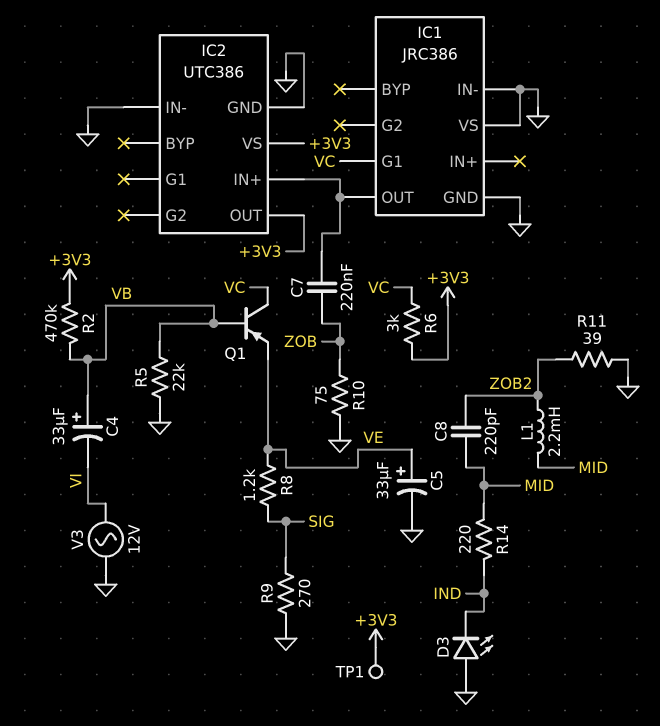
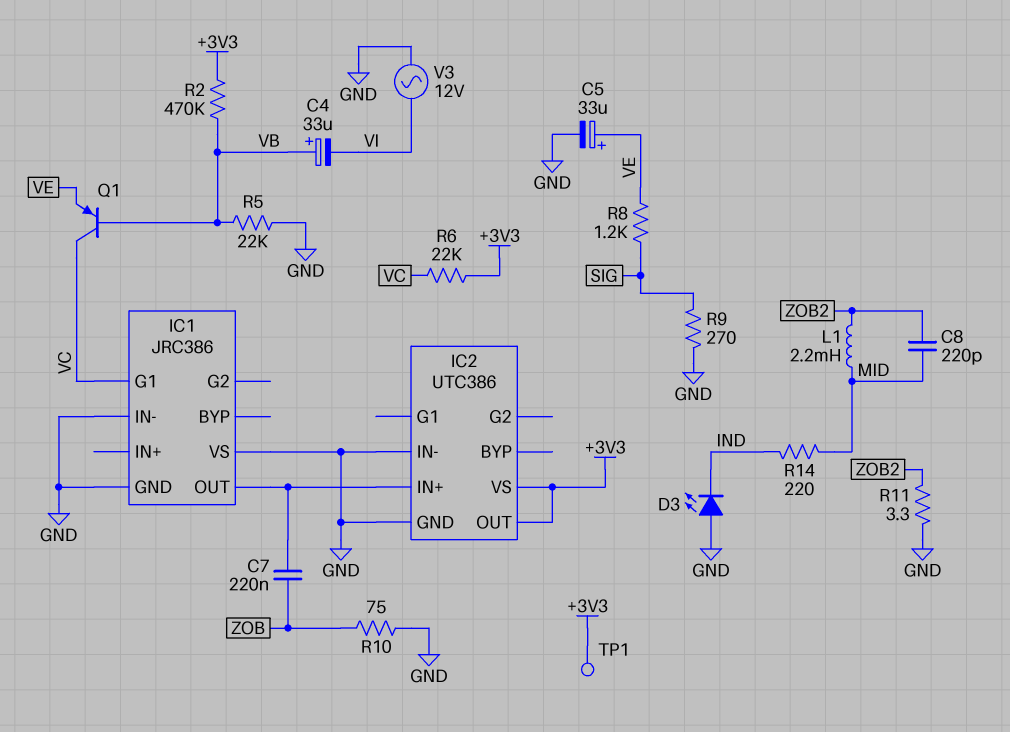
R6: 3k (+3V3, VC) -> 22k (+3V3, VC)
R11: 39 (GND, ZOB2) -> 3.3 (GND, ZOB2)

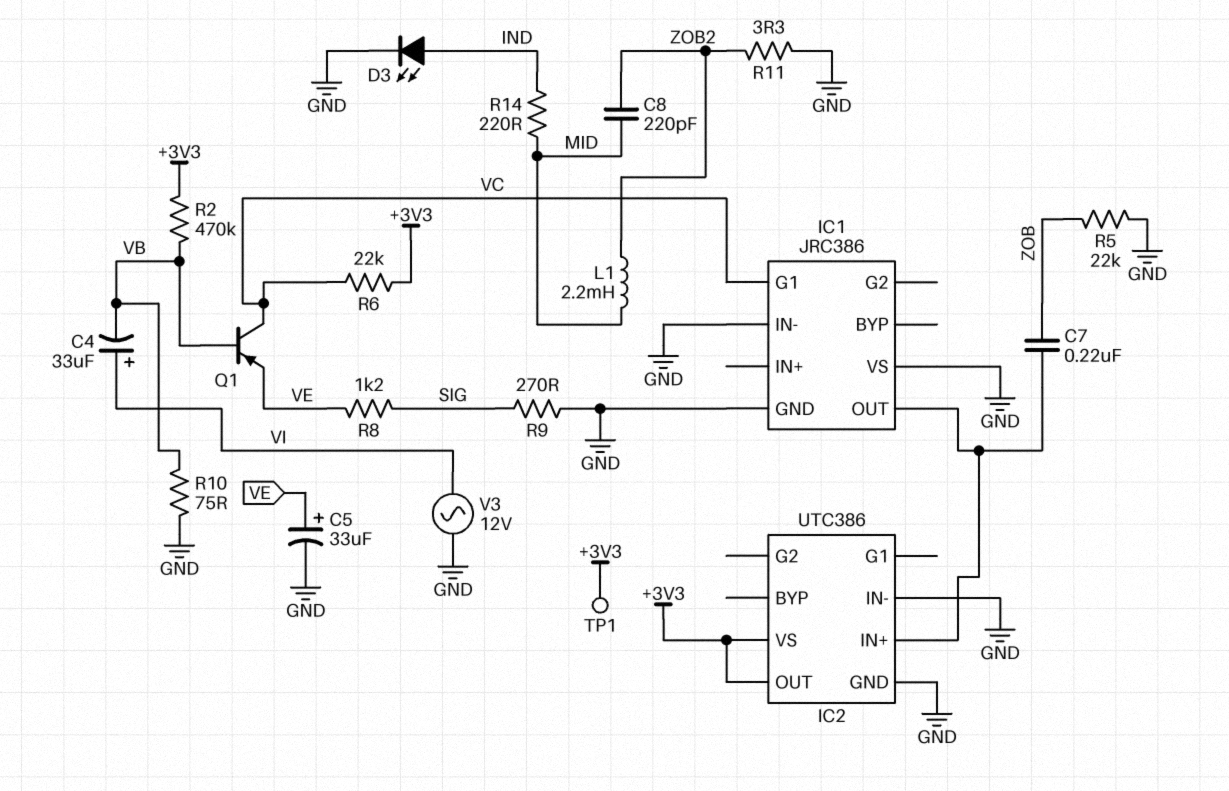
C4: 33uF (plus VB, minus VI) -> 33uF (plus VI, minus VB)
D3: LED (A GND, K IND) -> LED (A IND, K GND)
R5: 22k (GND, VB) -> 22k (GND, ZOB)
R10: 75 (GND, ZOB) -> 75 (GND, VB)

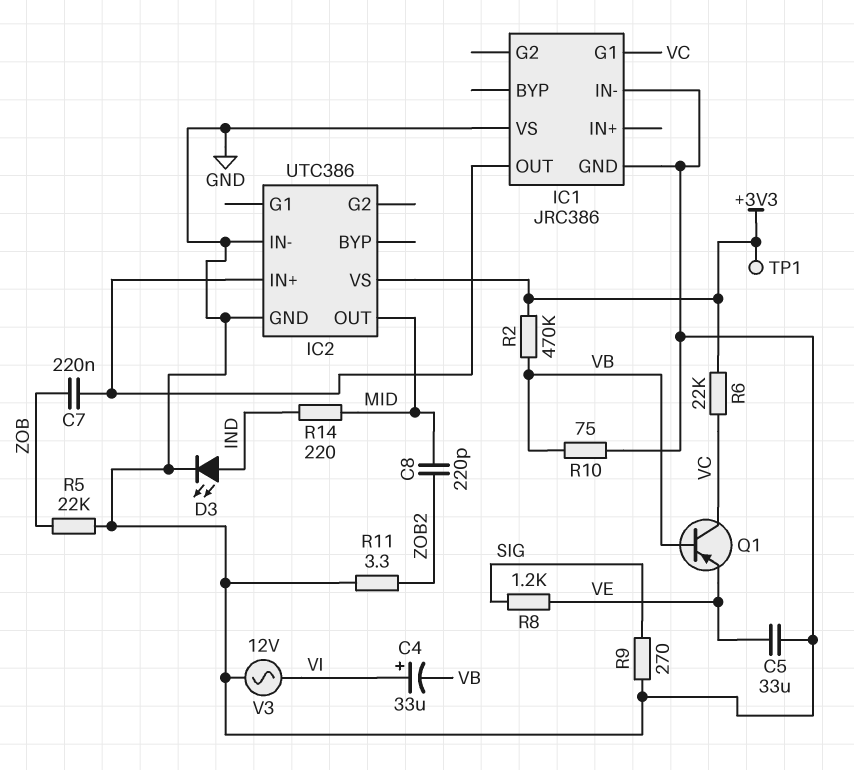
C5: 33uF (plus VE, minus GND) -> 33uF (GND, VE)
IC2 pin OUT: +3V3 -> MID
L1: 2.2mH (MID, ZOB2) -> none

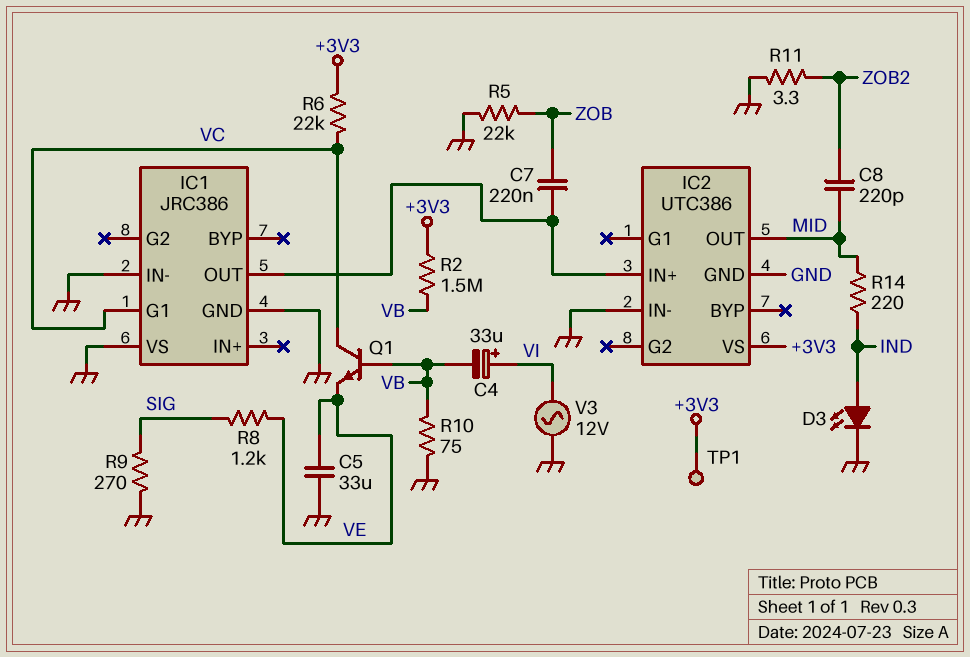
Q1: PNP (B VB, C VC, E VE) -> NPN (B VB, C VC, E VE)
R2: 470k (+3V3, VB) -> 1.5M (+3V3, VB)

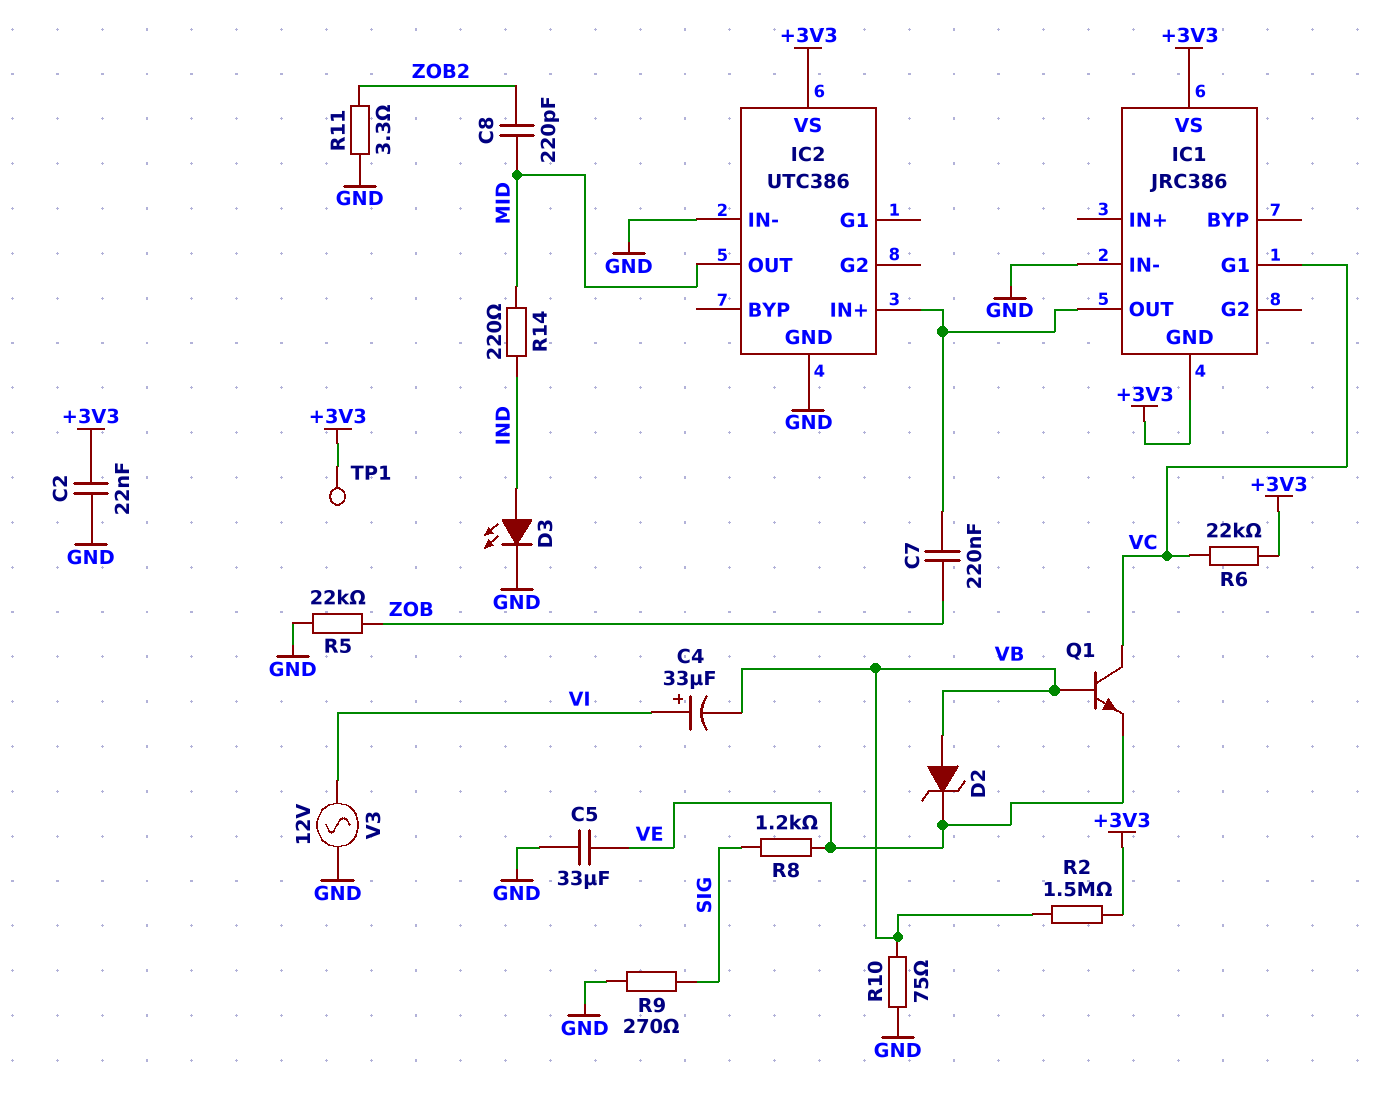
C2: none -> 22nF (+3V3, GND)
D2: none -> zener (A VB, K VE)
IC1 pin GND: GND -> +3V3
IC1 pin VS: GND -> +3V3

